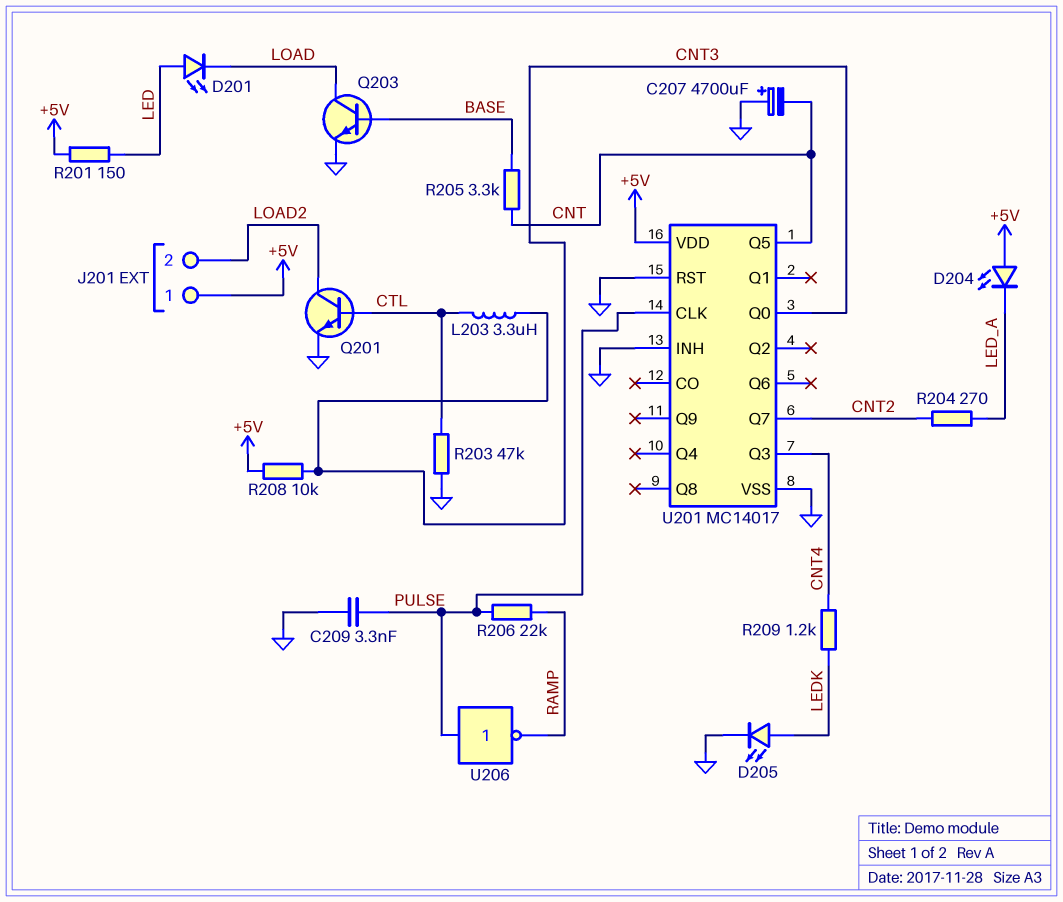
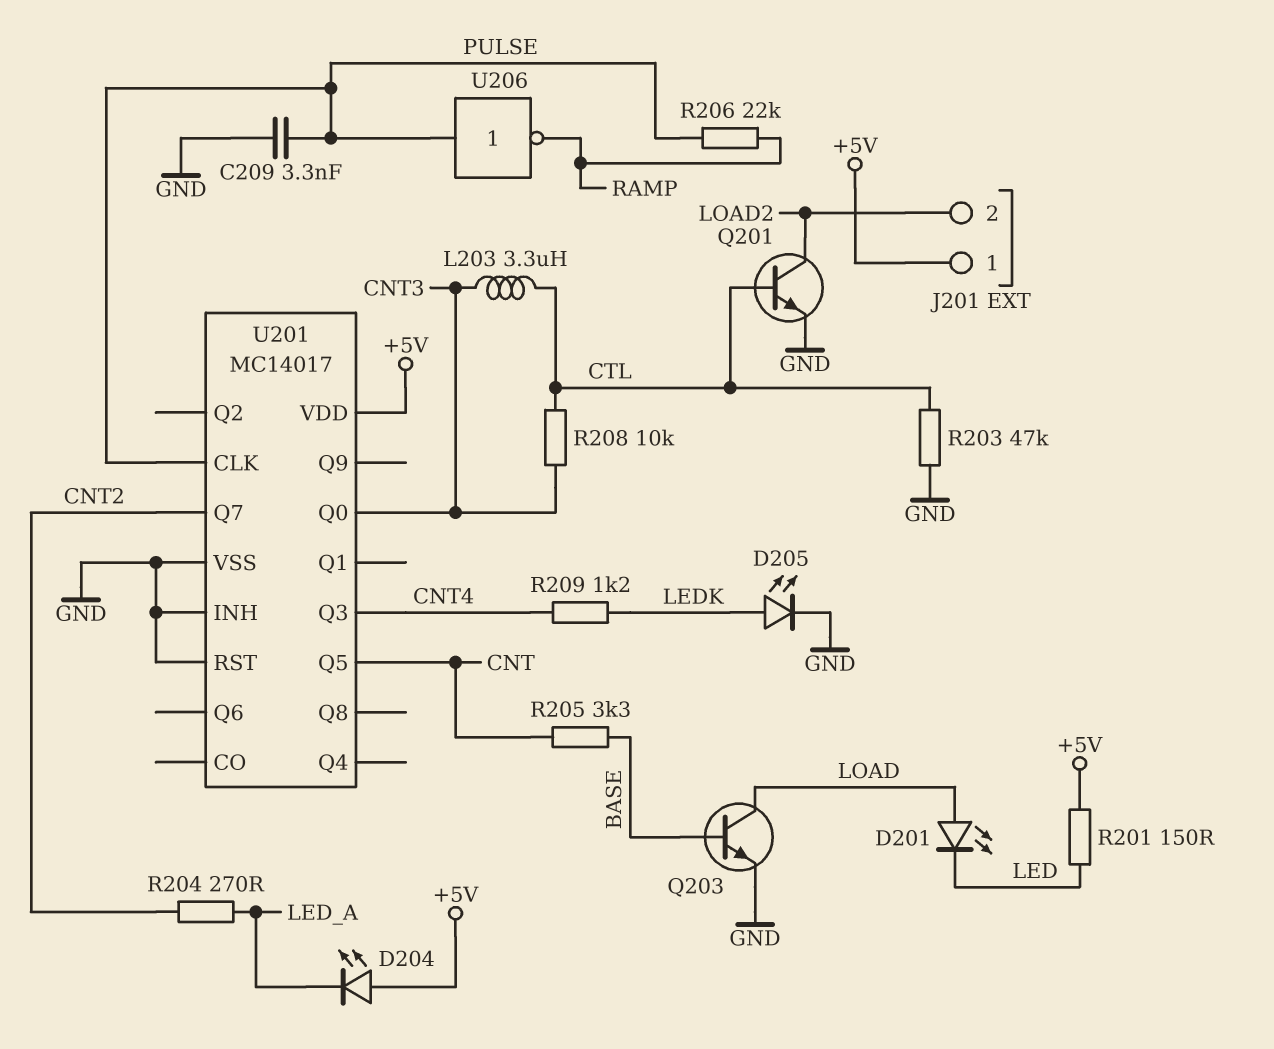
C207: 4700uF (plus GND, minus CNT) -> none
D201: LED (A LED, K LOAD) -> LED (A LOAD, K LED)
R208: 10k (+5V, CNT3) -> 10k (CNT3, CTL)

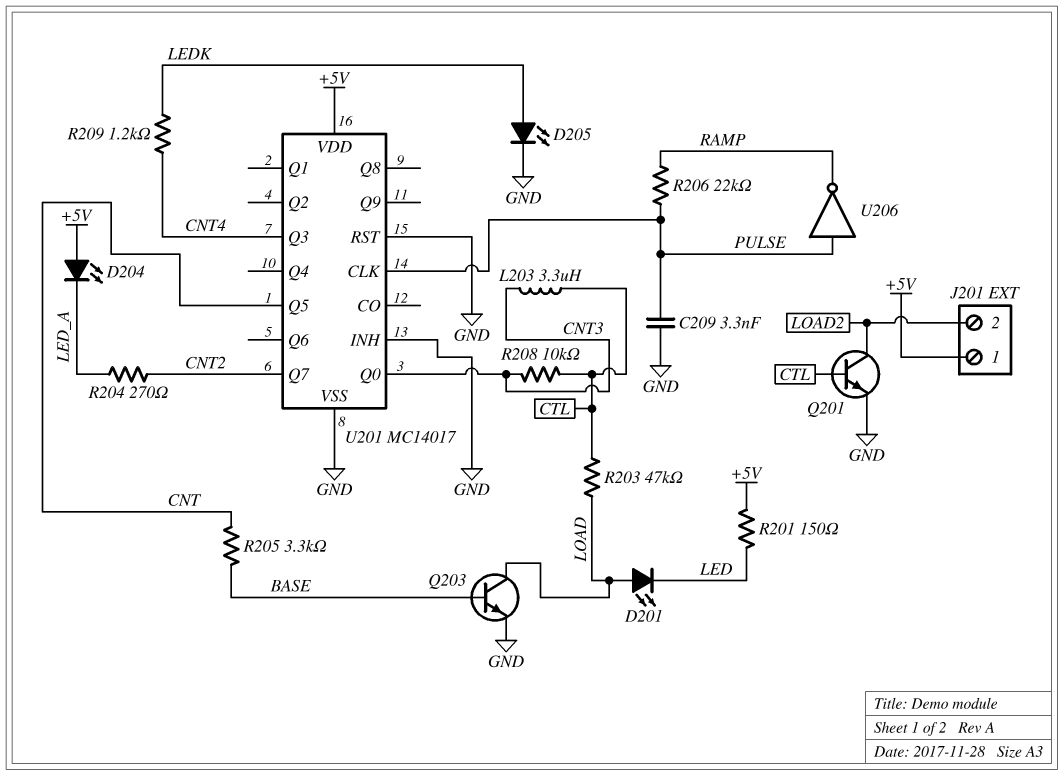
R203: 47k (CTL, GND) -> 47k (CTL, LOAD)

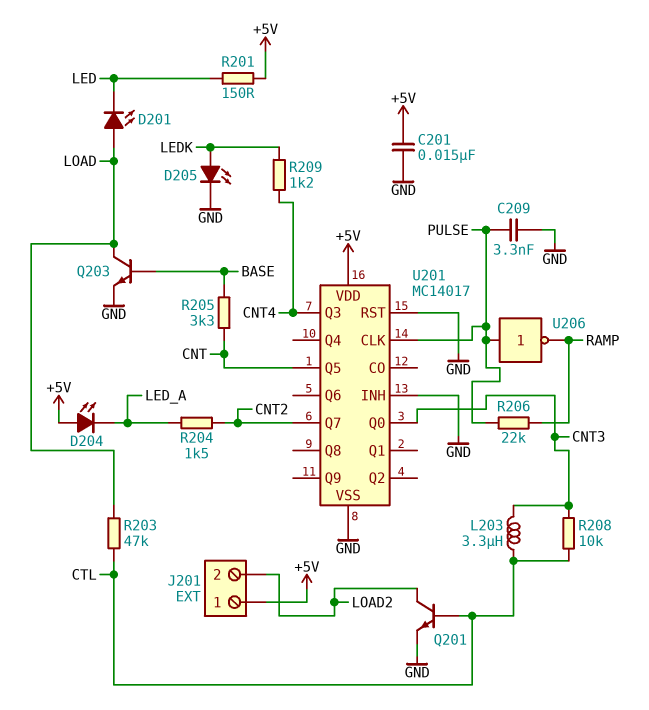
C201: none -> 15nF (+5V, GND)
R204: 270 (CNT2, LED_A) -> 1.5k (CNT2, LED_A)

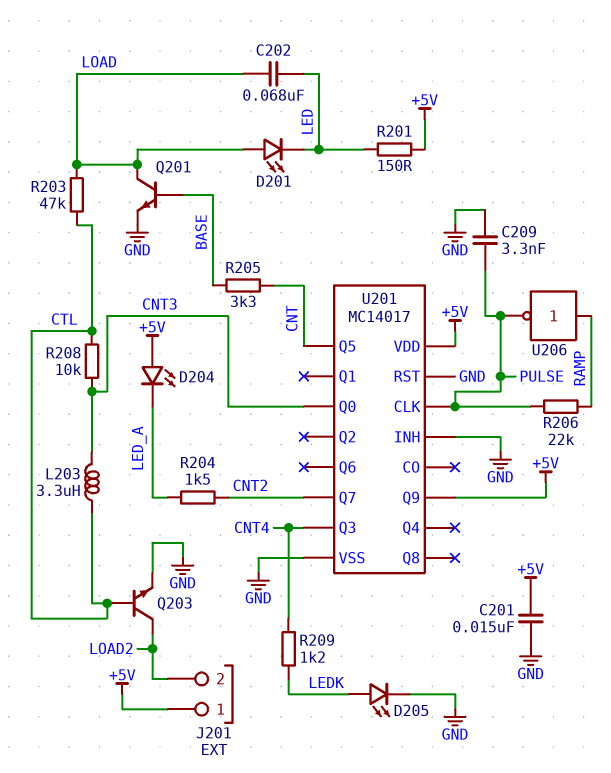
C202: none -> 68nF (LED, LOAD)
Q201: NPN (B CTL, C LOAD2, E GND) -> NPN (B BASE, C LOAD, E GND)
Q203: NPN (B BASE, C LOAD, E GND) -> NPN (B CTL, C LOAD2, E GND)
U201 pin Q9: none -> +5V
U206: NOT (in PULSE, out RAMP) -> NOT (in RAMP, out PULSE)

